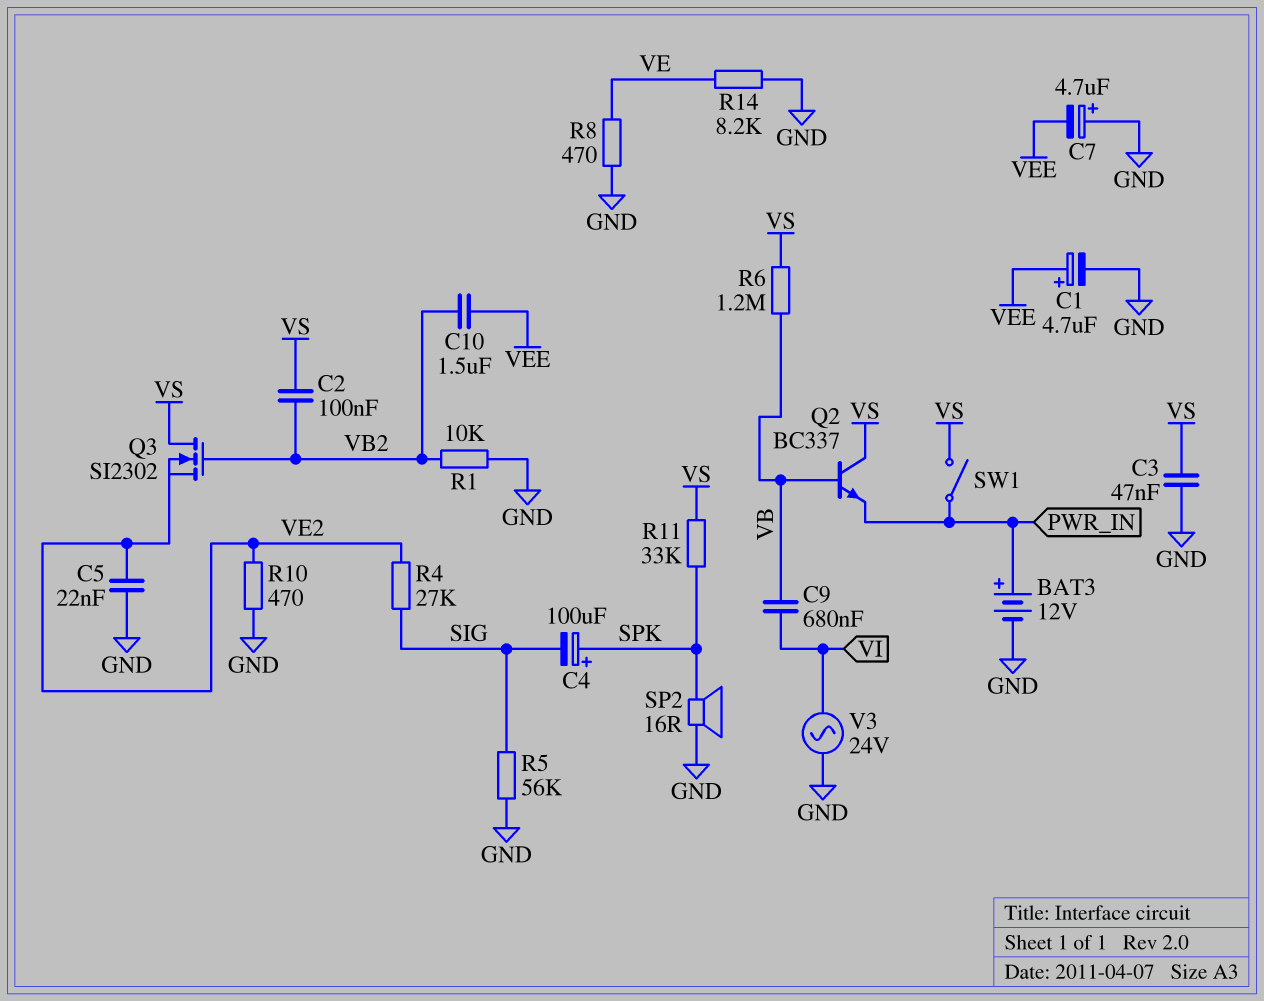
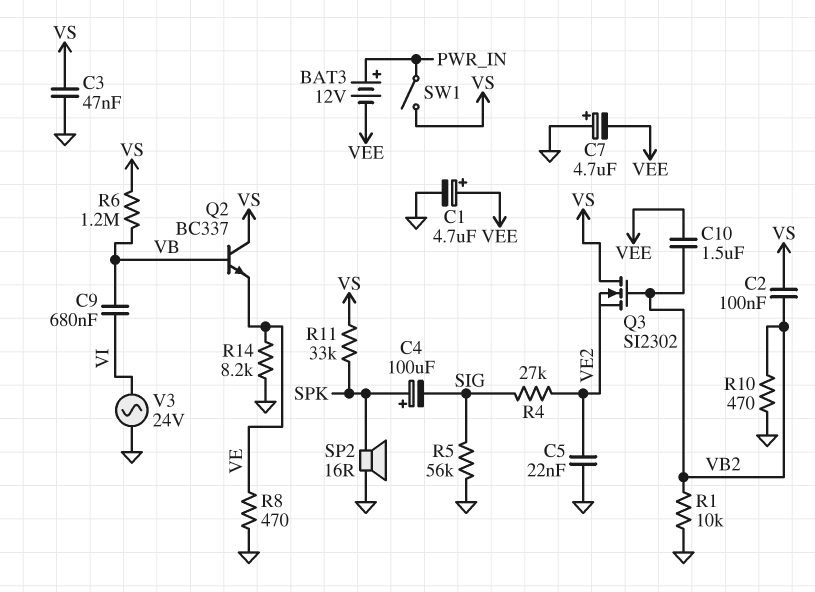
BAT3: 12V (plus PWR_IN, minus GND) -> 12V (plus PWR_IN, minus VEE)
Q2: NPN BC337 (B VB, C VS, E PWR_IN) -> NPN BC337 (B VB, C VS, E VE)
R10: 470 (GND, VE2) -> 470 (GND, VB2)

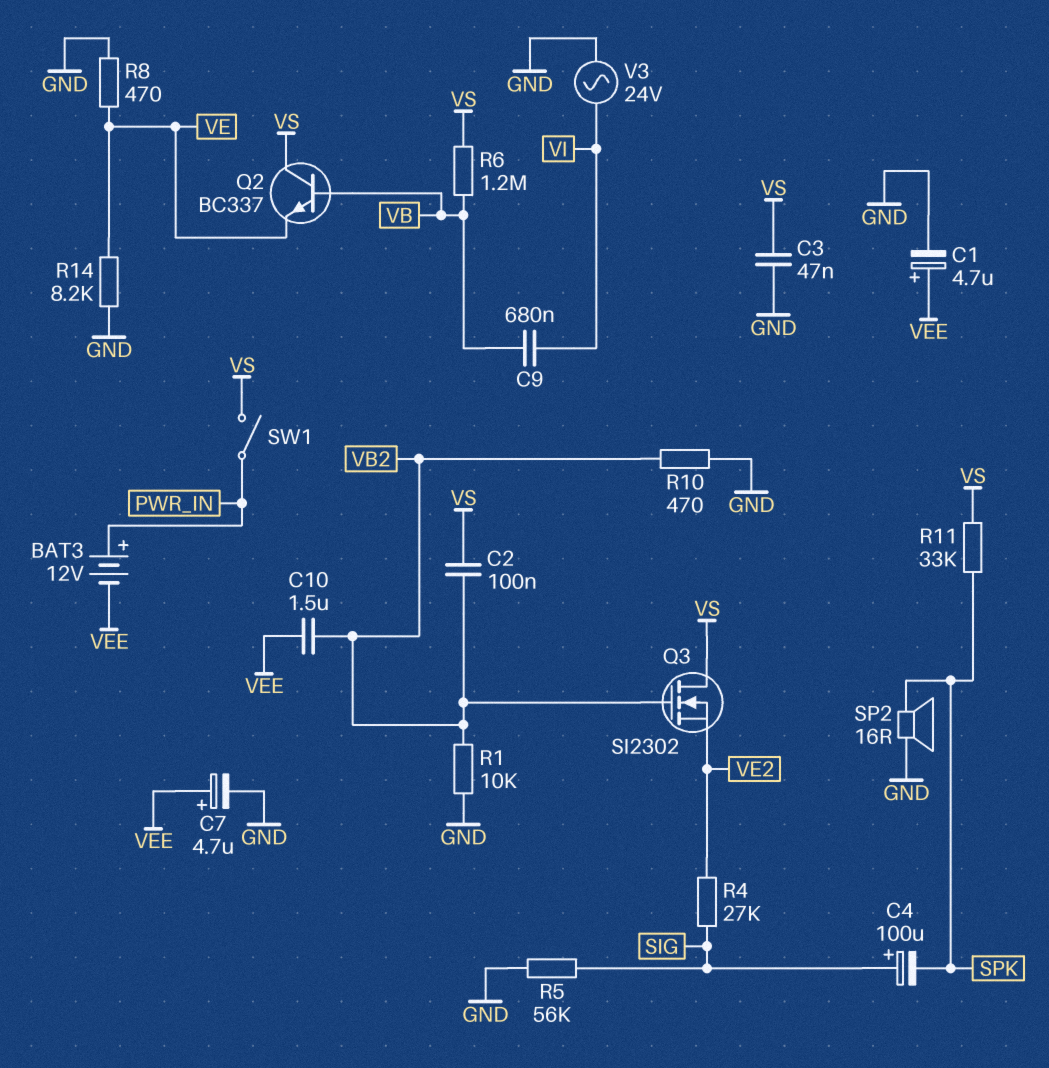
C4: 100uF (plus SPK, minus SIG) -> 100uF (plus SIG, minus SPK)
C5: 22nF (GND, VE2) -> none
C7: 4.7uF (plus GND, minus VEE) -> 4.7uF (plus VEE, minus GND)

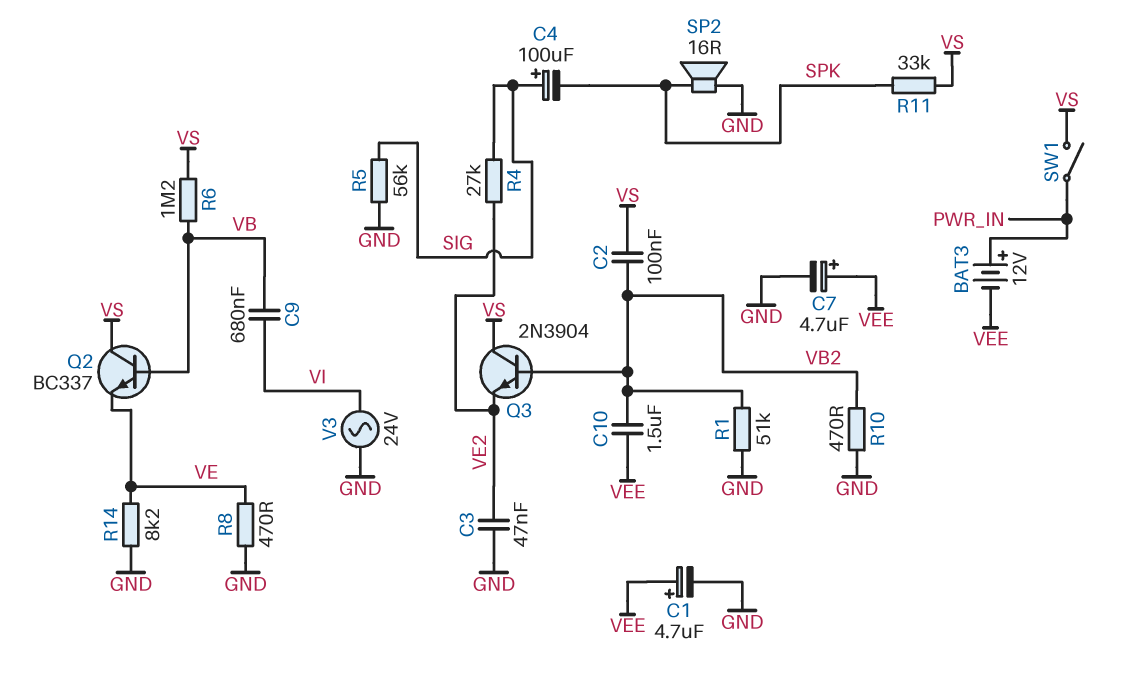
C3: 47nF (GND, VS) -> 47nF (GND, VE2)
Q3: NMOS SI2302 (G VB2, D VS, S VE2) -> NPN 2N3904 (B VB2, C VS, E VE2)
R1: 10k (GND, VB2) -> 51k (GND, VB2)

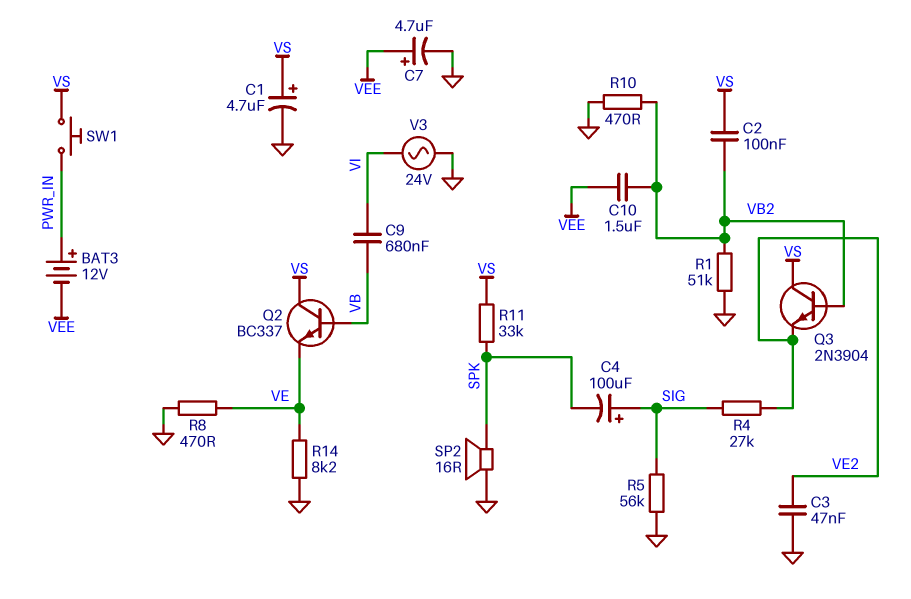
C1: 4.7uF (plus VEE, minus GND) -> 4.7uF (plus VS, minus GND)
R6: 1.2M (VB, VS) -> none
SW1: switch (PWR_IN, VS) -> button (PWR_IN, VS)

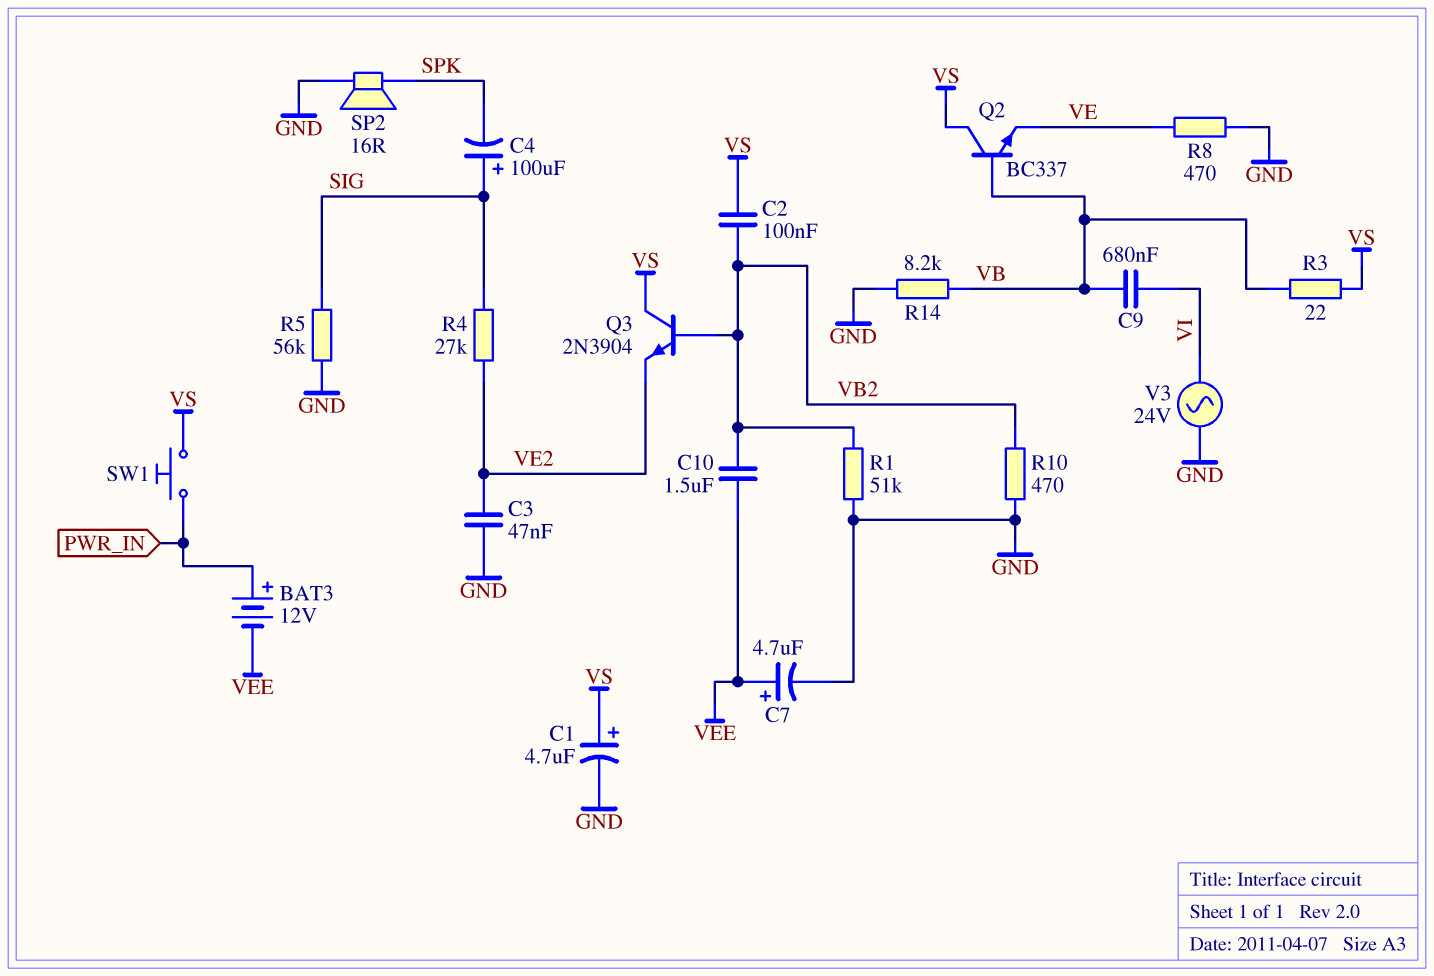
R3: none -> 22 (VB, VS)
R11: 33k (SPK, VS) -> none
R14: 8.2k (GND, VE) -> 8.2k (GND, VB)

